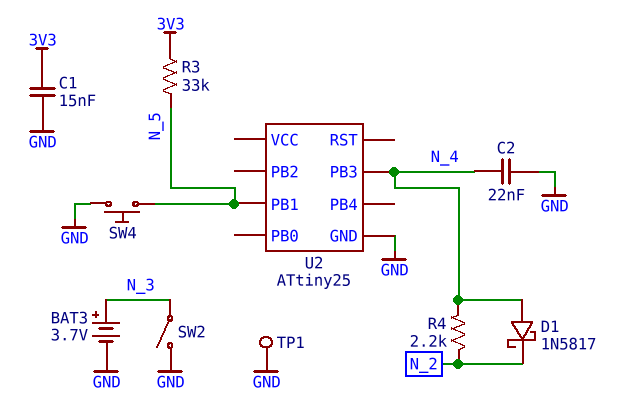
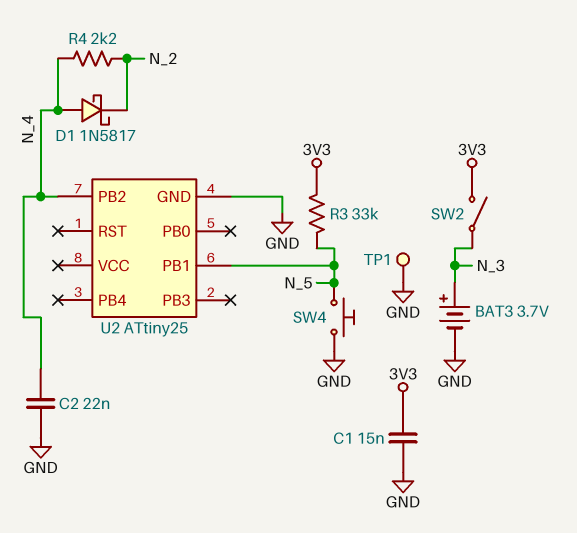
SW2: switch (GND, N_3) -> switch (3V3, N_3)
U2 pin PB2: none -> N_4
U2 pin PB3: N_4 -> none

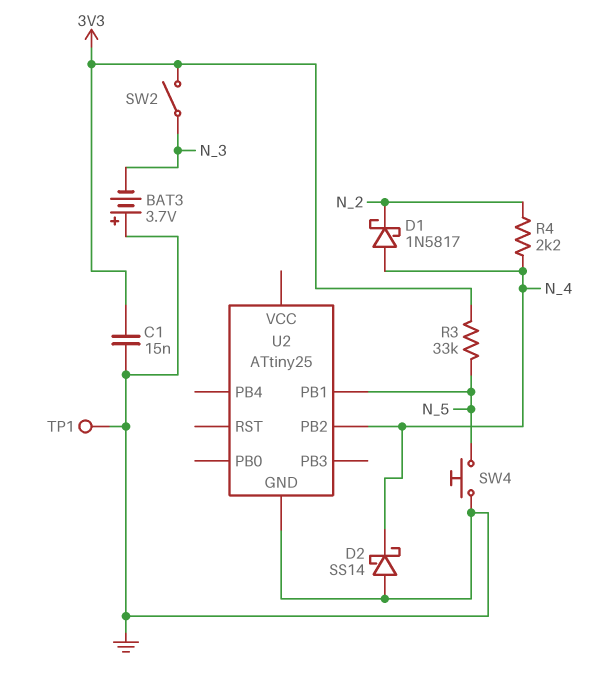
BAT3: 3.7V (plus N_3, minus GND) -> 3.7V (plus GND, minus N_3)
C2: 22nF (GND, N_4) -> none
D2: none -> schottky SS14 (A GND, K N_4)

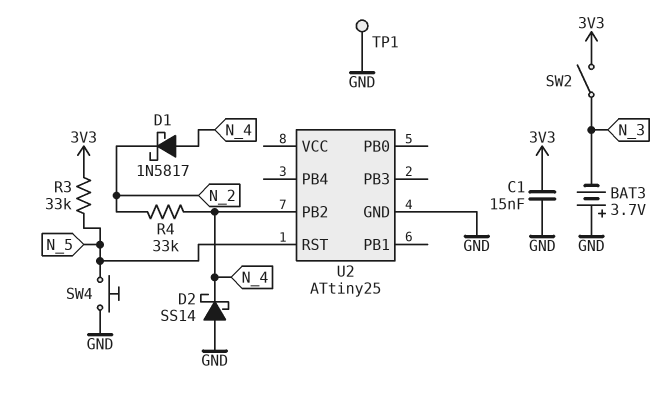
R4: 2.2k (N_2, N_4) -> 33k (N_2, N_4)
U2 pin PB1: N_5 -> none
U2 pin RST: none -> N_5

